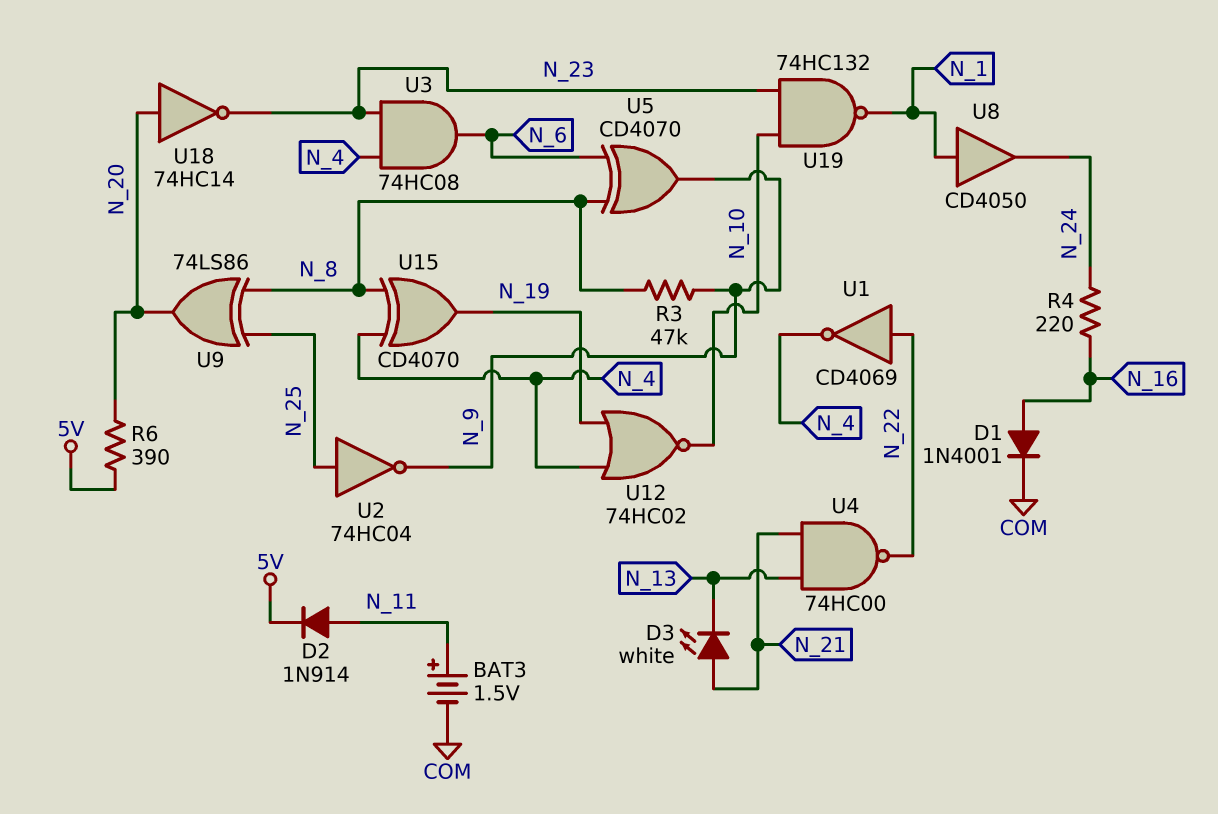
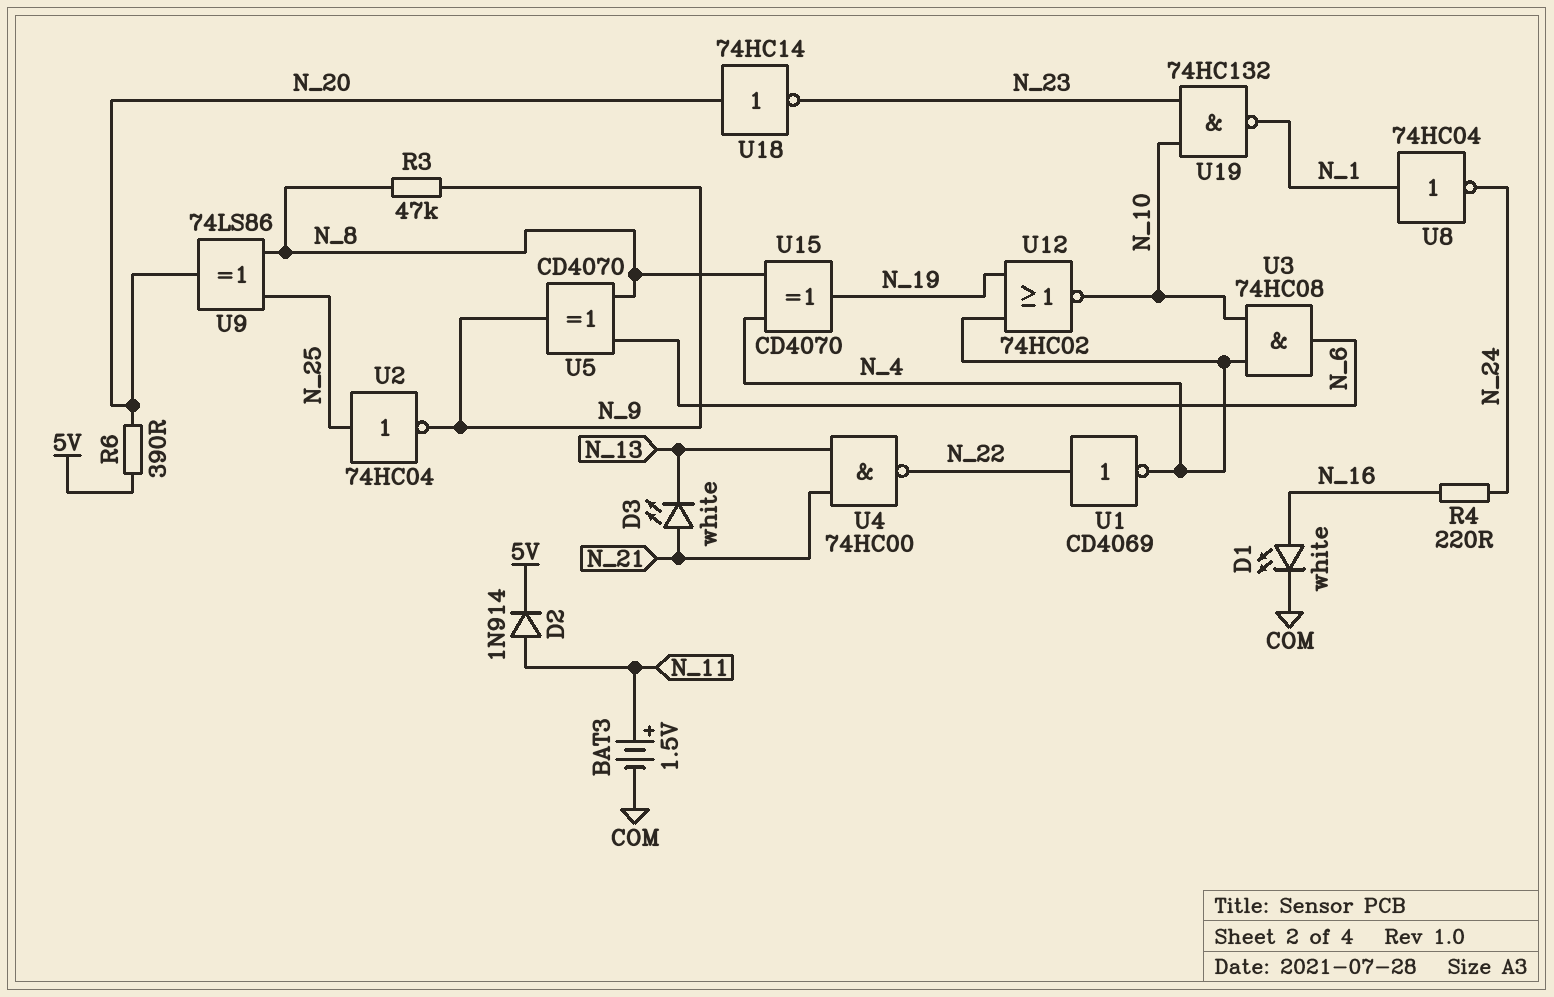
D1: diode 1N4001 (A N_16, K COM) -> LED white (A N_16, K COM)
U3: AND 74HC08 (in N_4, in N_23, out N_6) -> AND 74HC08 (in N_4, in N_10, out N_6)
U8: buffer CD4050 (in N_1, out N_24) -> NOT 74HC04 (in N_1, out N_24)

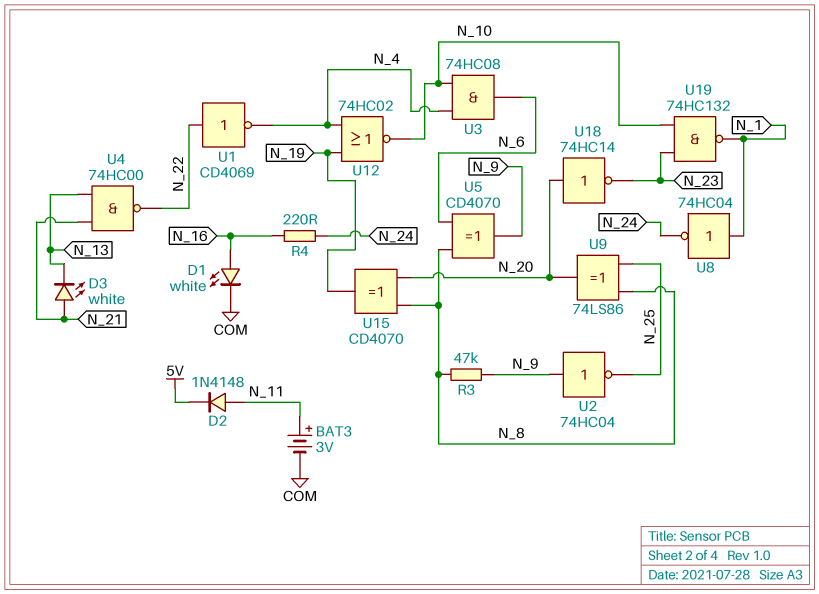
BAT3: 1.5V (plus N_11, minus COM) -> 3V (plus N_11, minus COM)
D2: diode 1N914 (A N_11, K 5V) -> diode 1N4148 (A N_11, K 5V)
R6: 390 (5V, N_20) -> none
U2: NOT 74HC04 (in N_25, out N_9) -> NOT 74HC04 (in N_9, out N_25)
U15: XOR CD4070 (in N_4, in N_8, out N_19) -> XOR CD4070 (in N_8, in N_20, out N_19)

